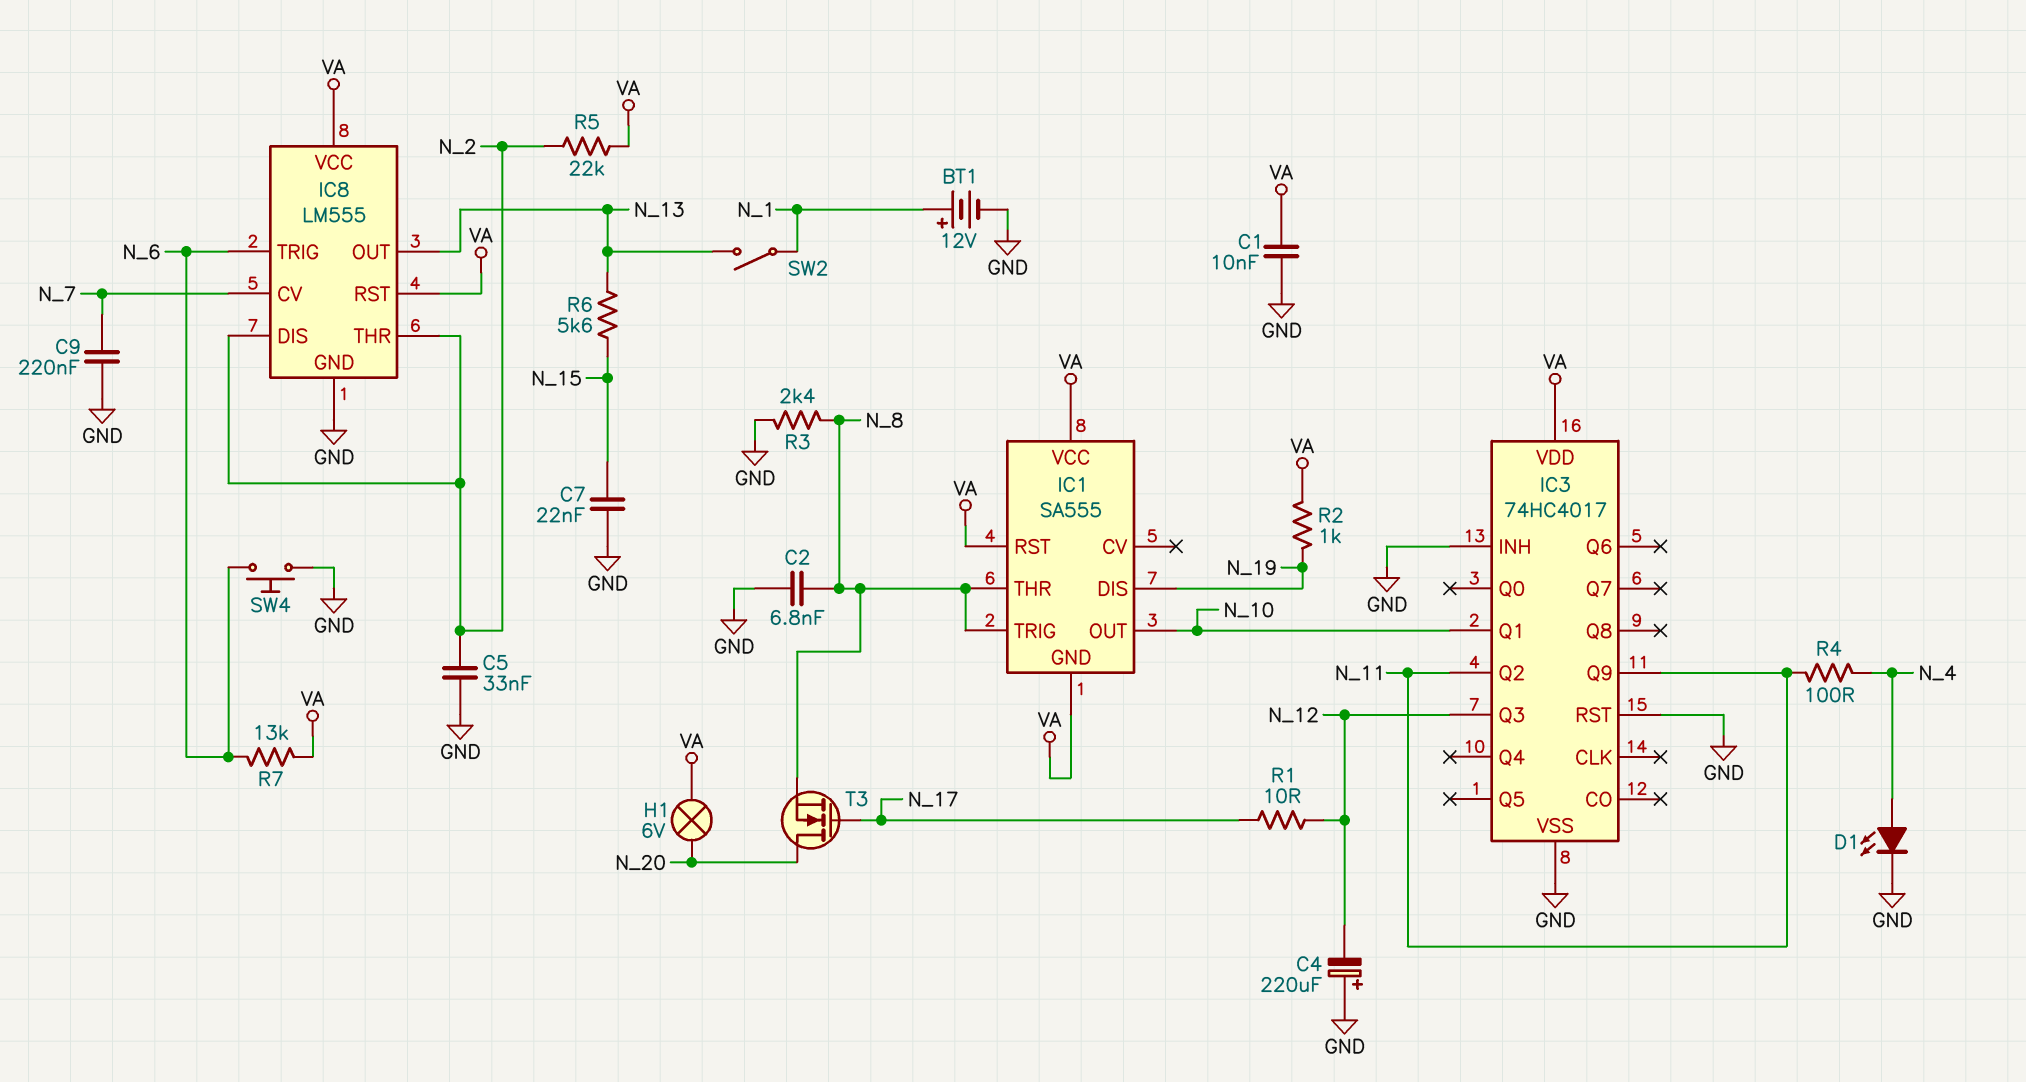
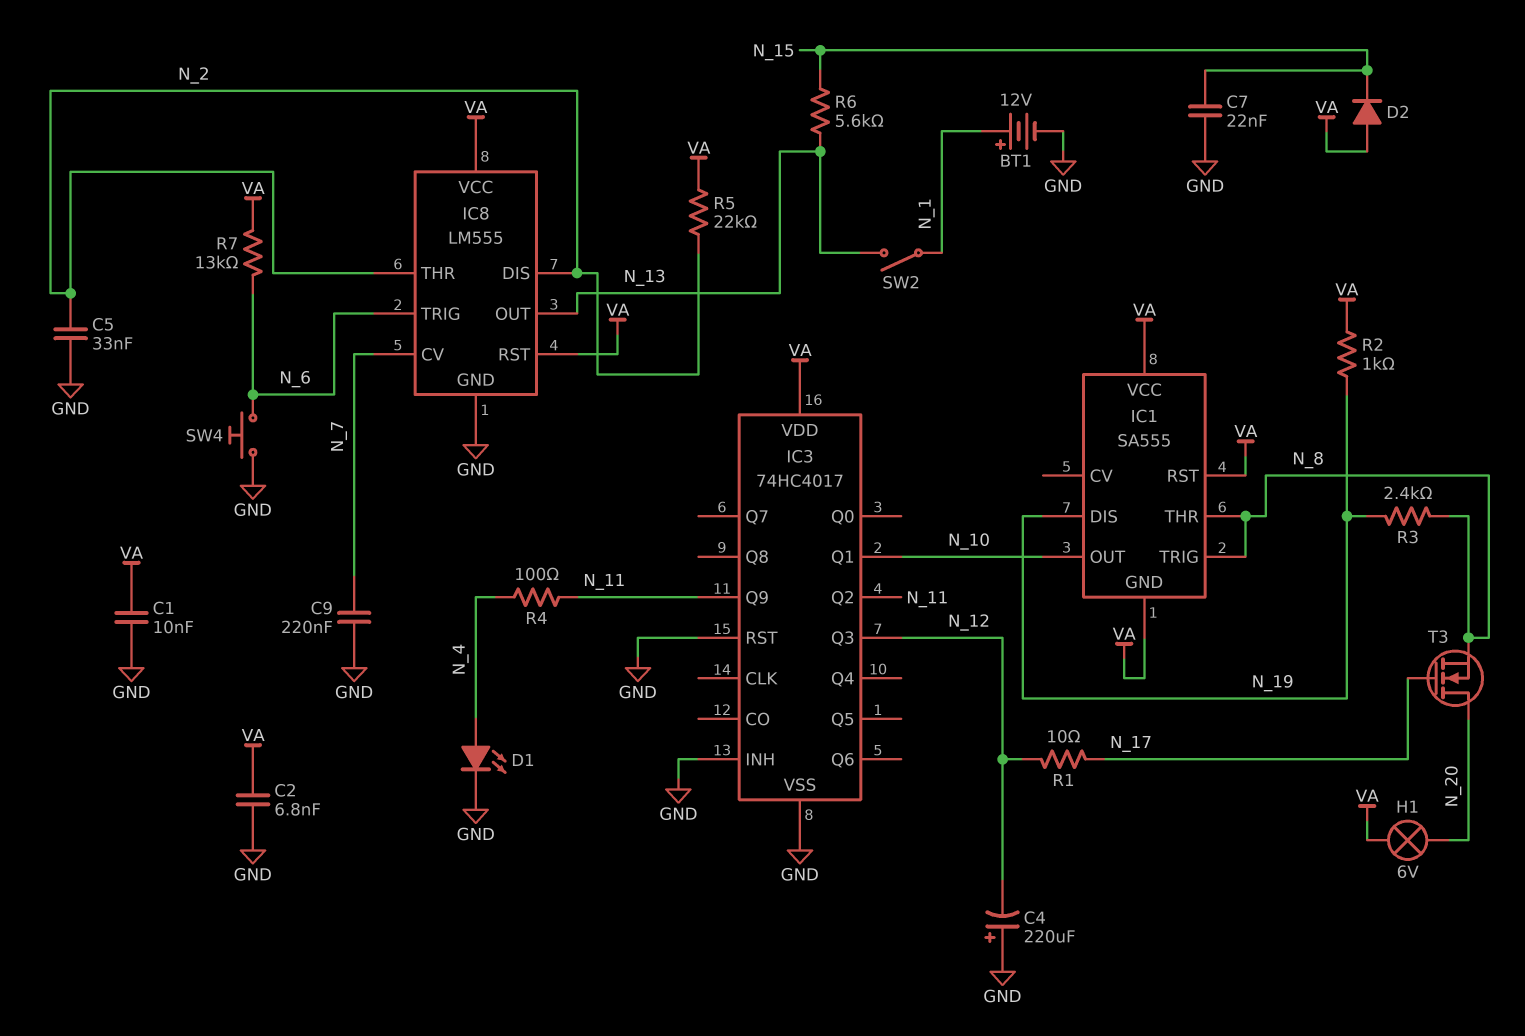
C2: 6.8nF (GND, N_8) -> 6.8nF (GND, VA)
D2: none -> diode (A VA, K N_15)
R3: 2.4k (GND, N_8) -> 2.4k (N_8, N_19)

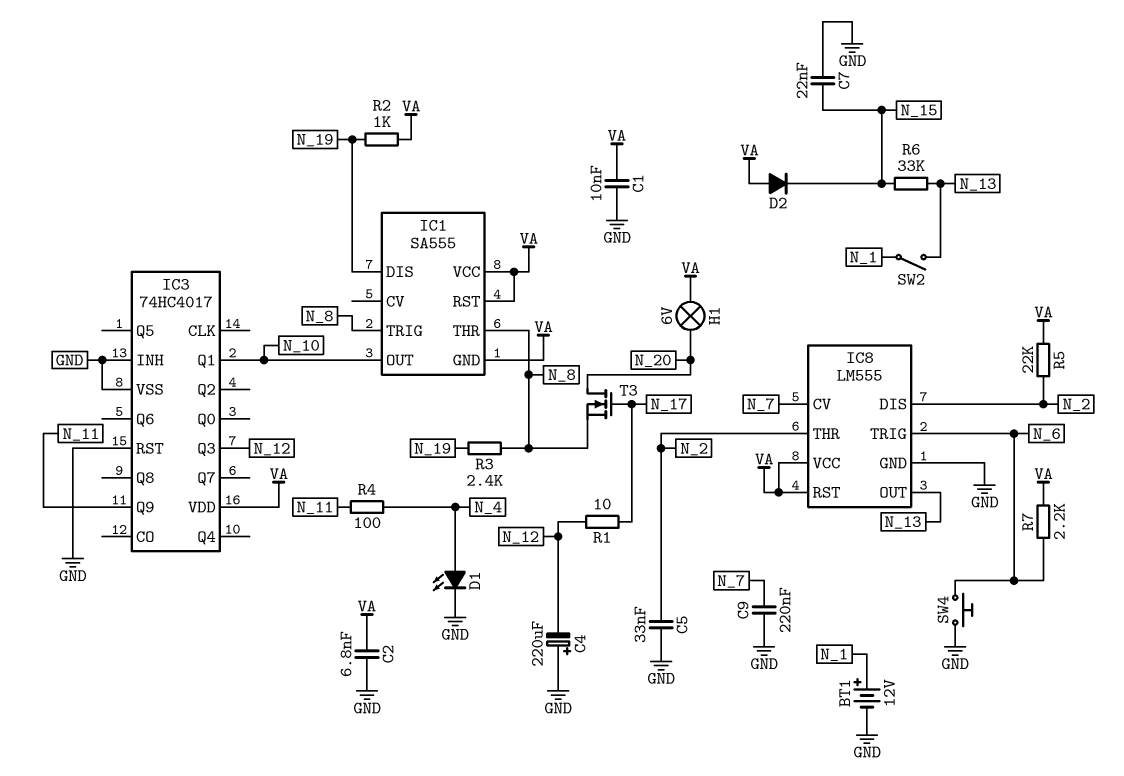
IC3 pin Q2: N_11 -> none
R6: 5.6k (N_13, N_15) -> 33k (N_13, N_15)
R7: 13k (N_6, VA) -> 2.2k (N_6, VA)

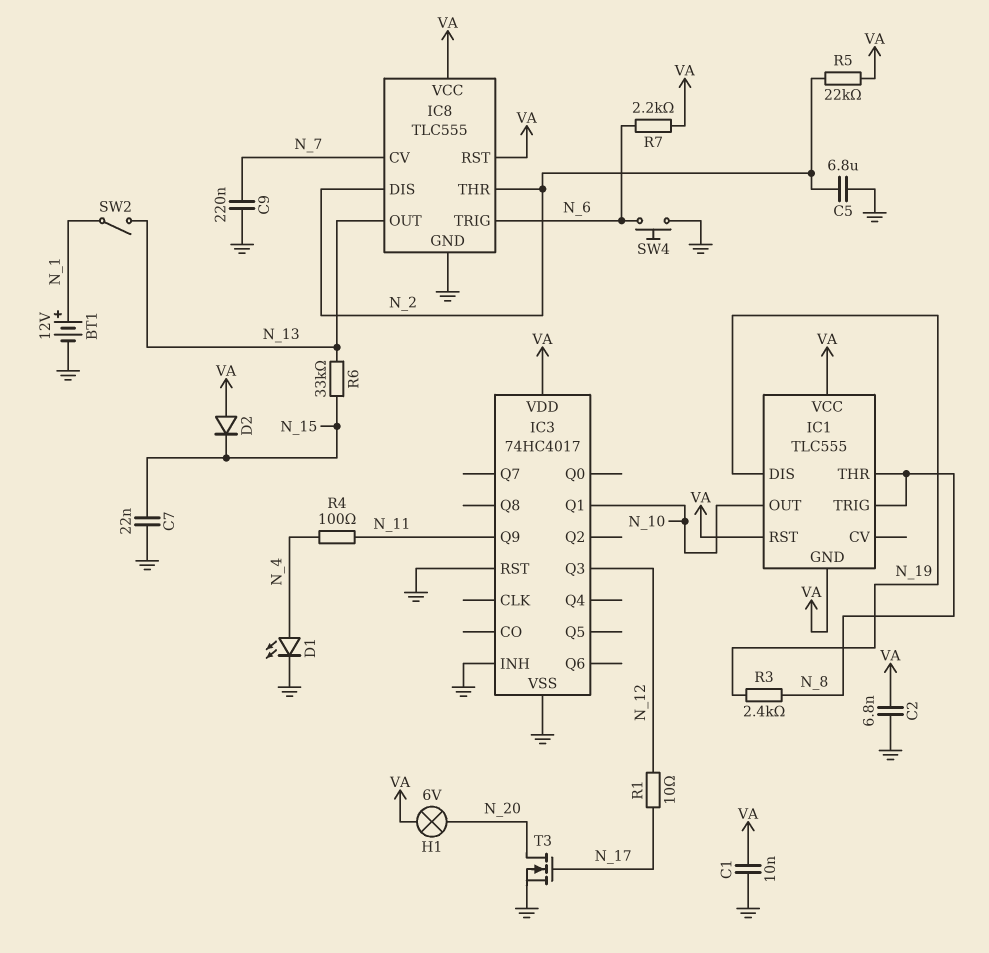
C4: 220uF (plus GND, minus N_12) -> none
C5: 33nF (GND, N_2) -> 6.8uF (GND, N_2)
IC1: SA555 -> TLC555
IC8: LM555 -> TLC555
R2: 1k (N_19, VA) -> none
T3: NMOS (G N_17, D N_20, S N_8) -> NMOS (G N_17, D N_20, S GND)

